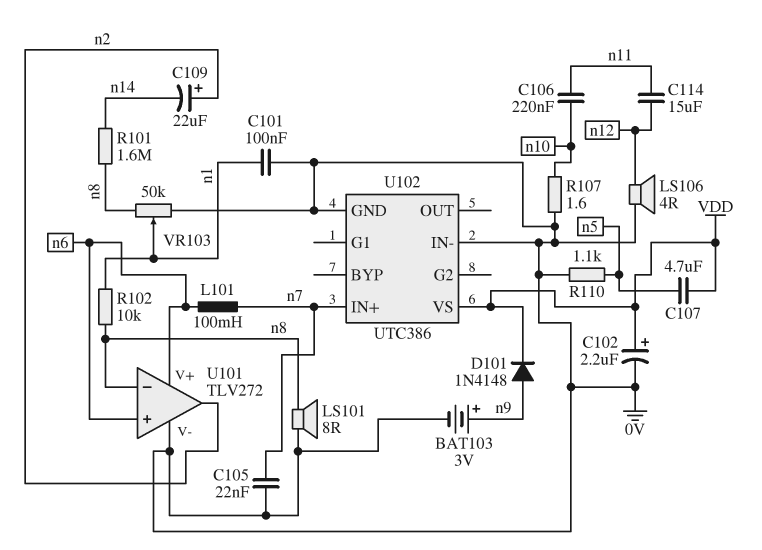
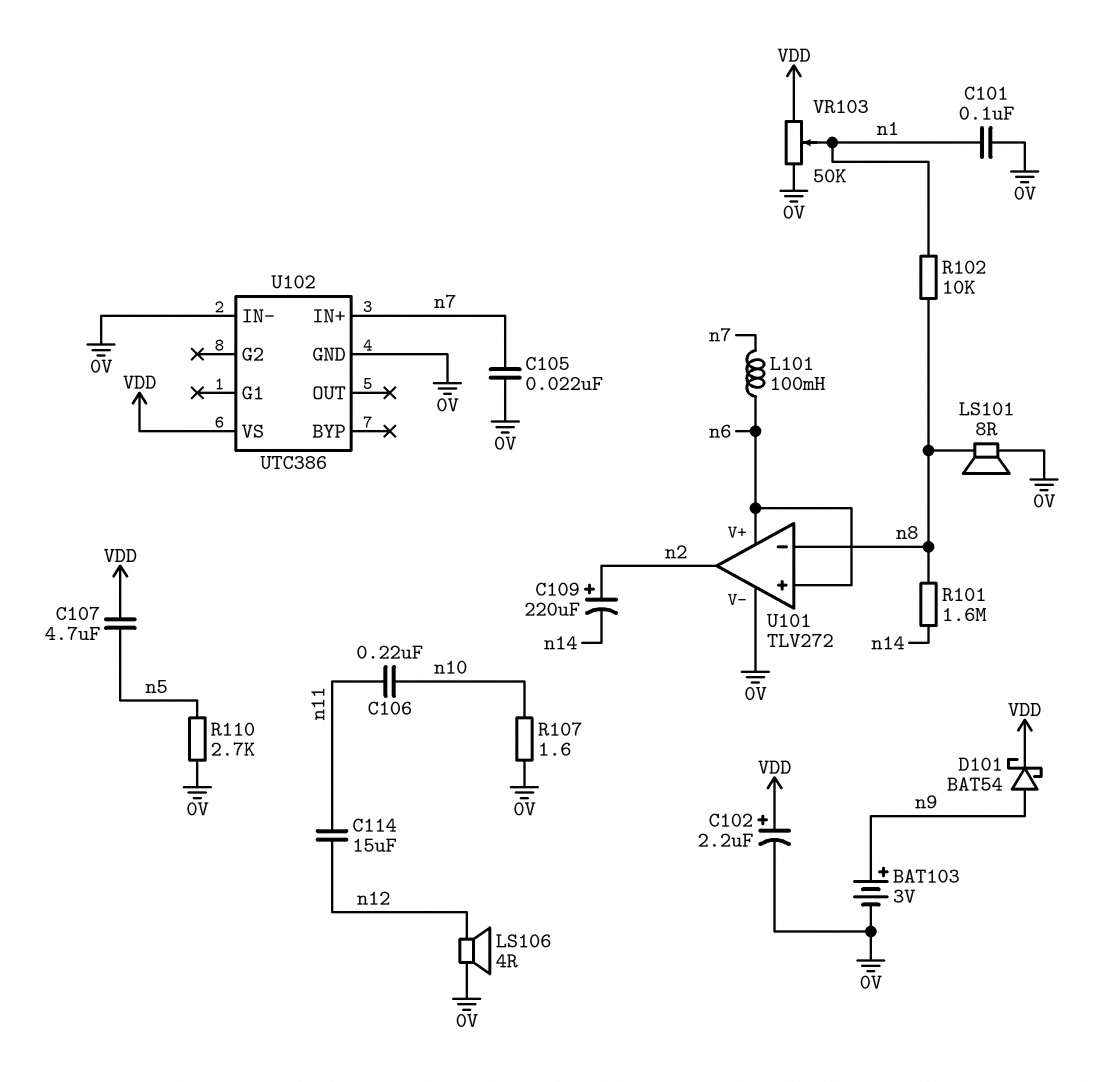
C109: 22uF (plus n2, minus n14) -> 220uF (plus n2, minus n14)
D101: diode 1N4148 (A n9, K VDD) -> schottky BAT54 (A n9, K VDD)
R110: 1.1k (0V, n5) -> 2.7k (0V, n5)
VR103: 50k (0V, n8, wiper n1) -> 50k (0V, VDD, wiper n1)

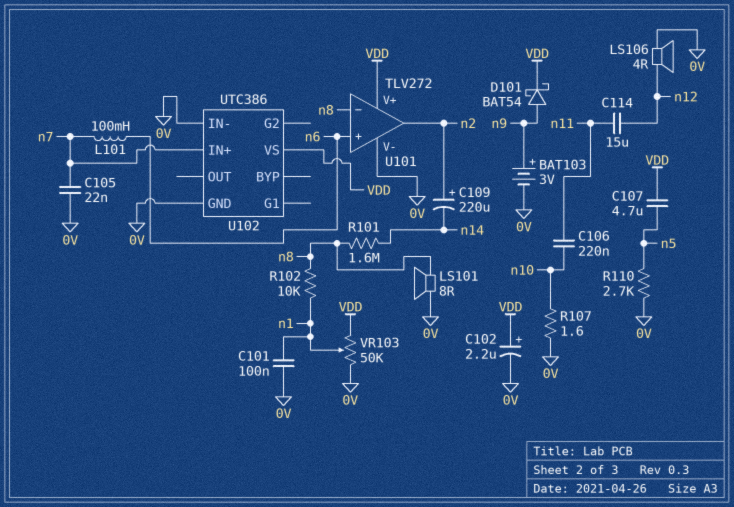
U101 pin V+: n6 -> VDD

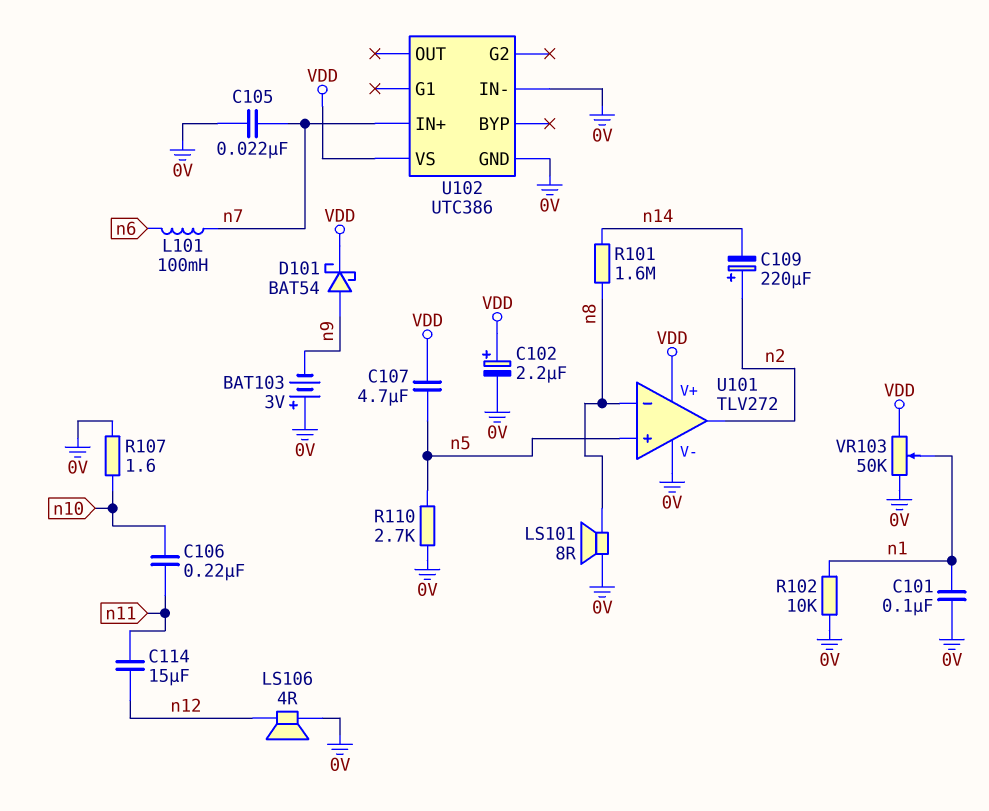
BAT103: 3V (plus n9, minus 0V) -> 3V (plus 0V, minus n9)
R102: 10k (n1, n8) -> 10k (0V, n1)
U101 pin in+: n6 -> n5

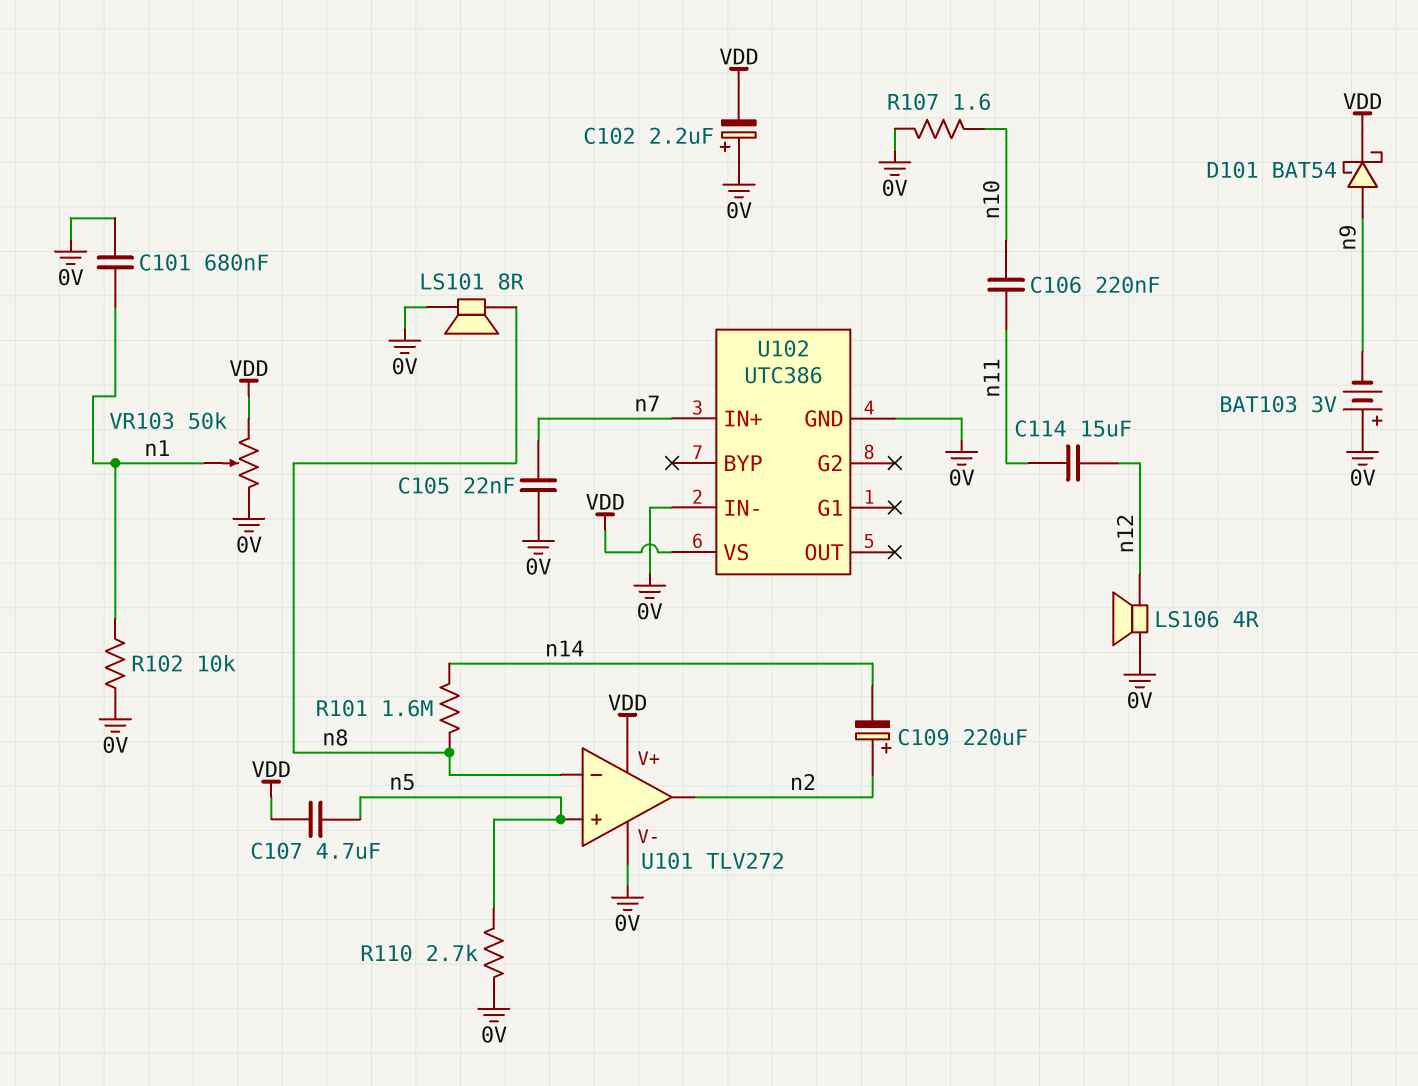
C101: 100nF (0V, n1) -> 680nF (0V, n1)
C102: 2.2uF (plus VDD, minus 0V) -> 2.2uF (plus 0V, minus VDD)
L101: 100mH (n6, n7) -> none

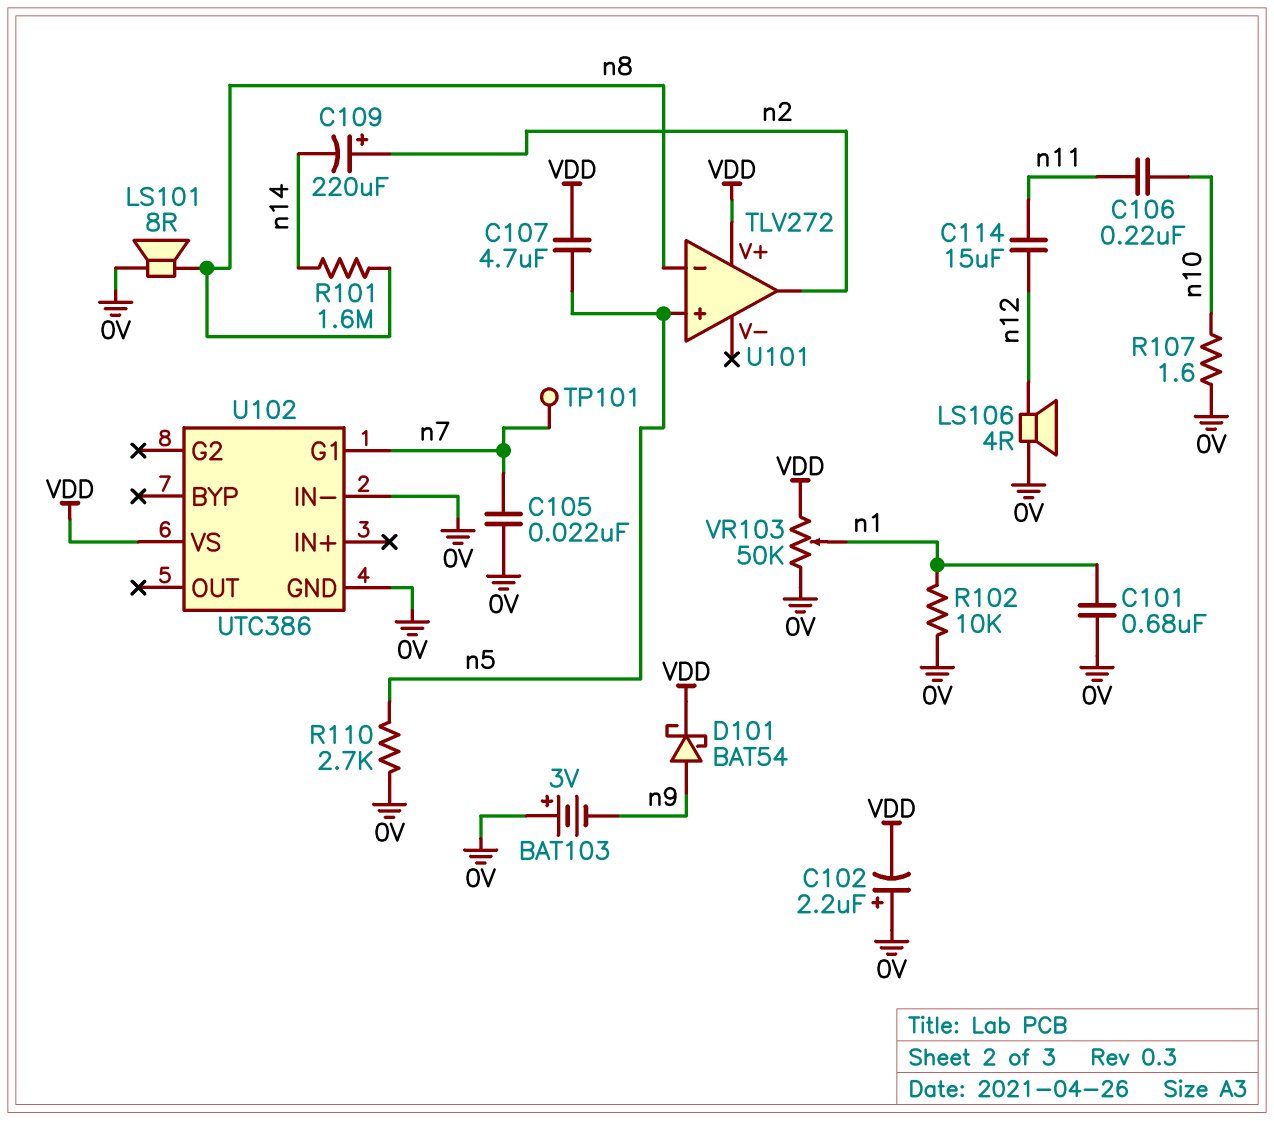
TP101: none -> test point (n7)
U101 pin V-: 0V -> none
U102 pin G1: none -> n7
U102 pin IN+: n7 -> none

